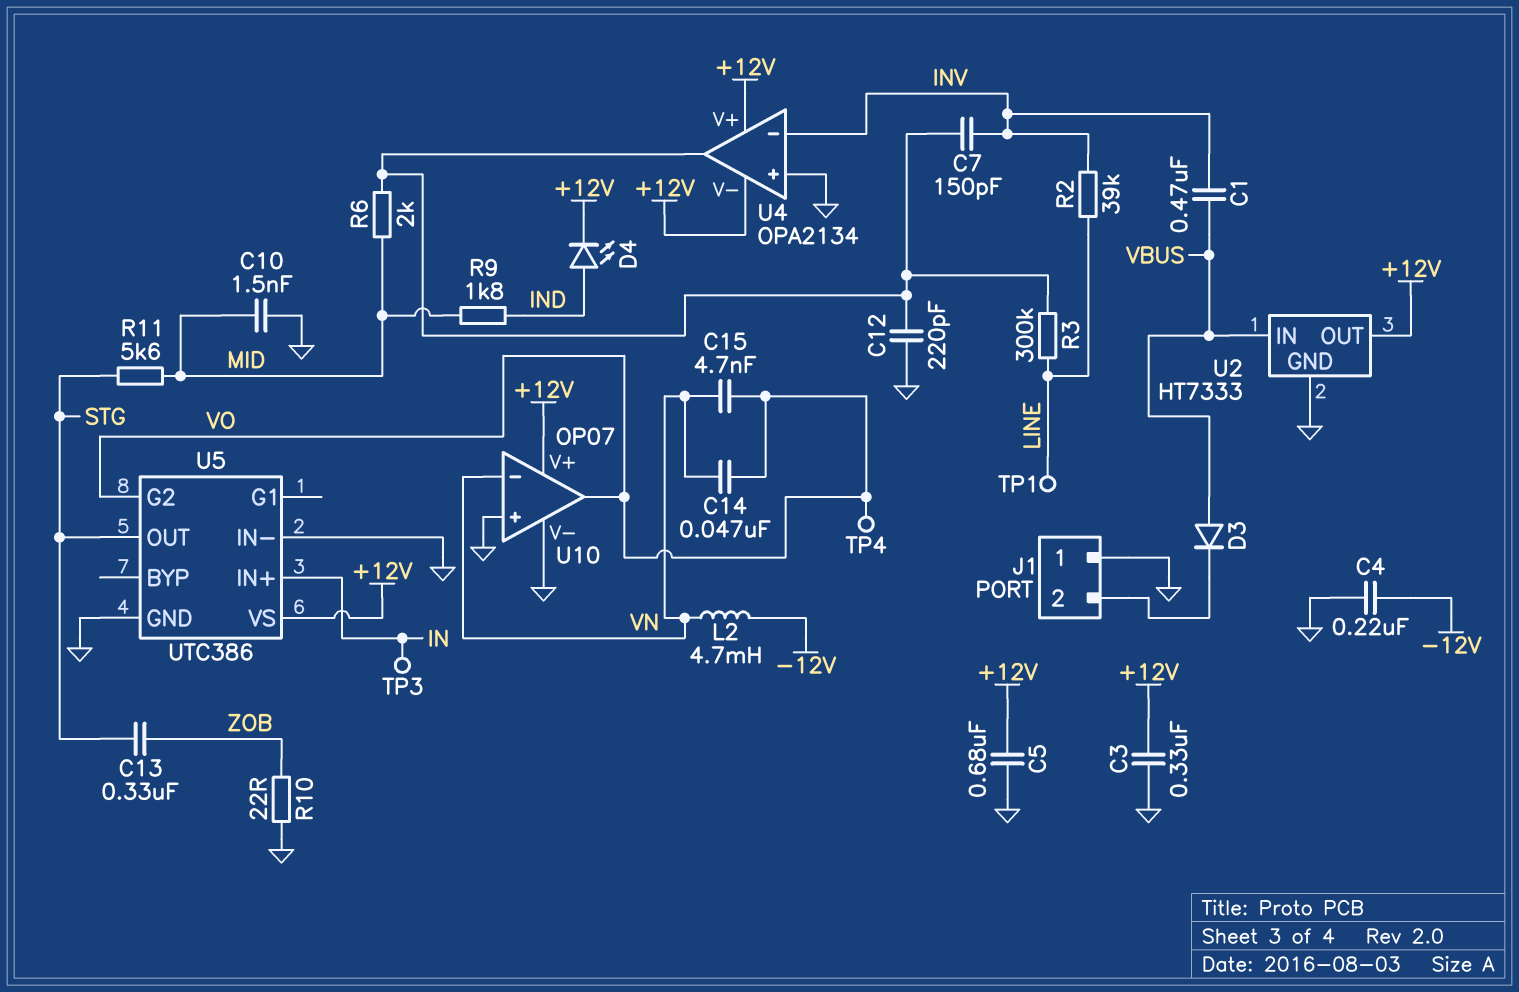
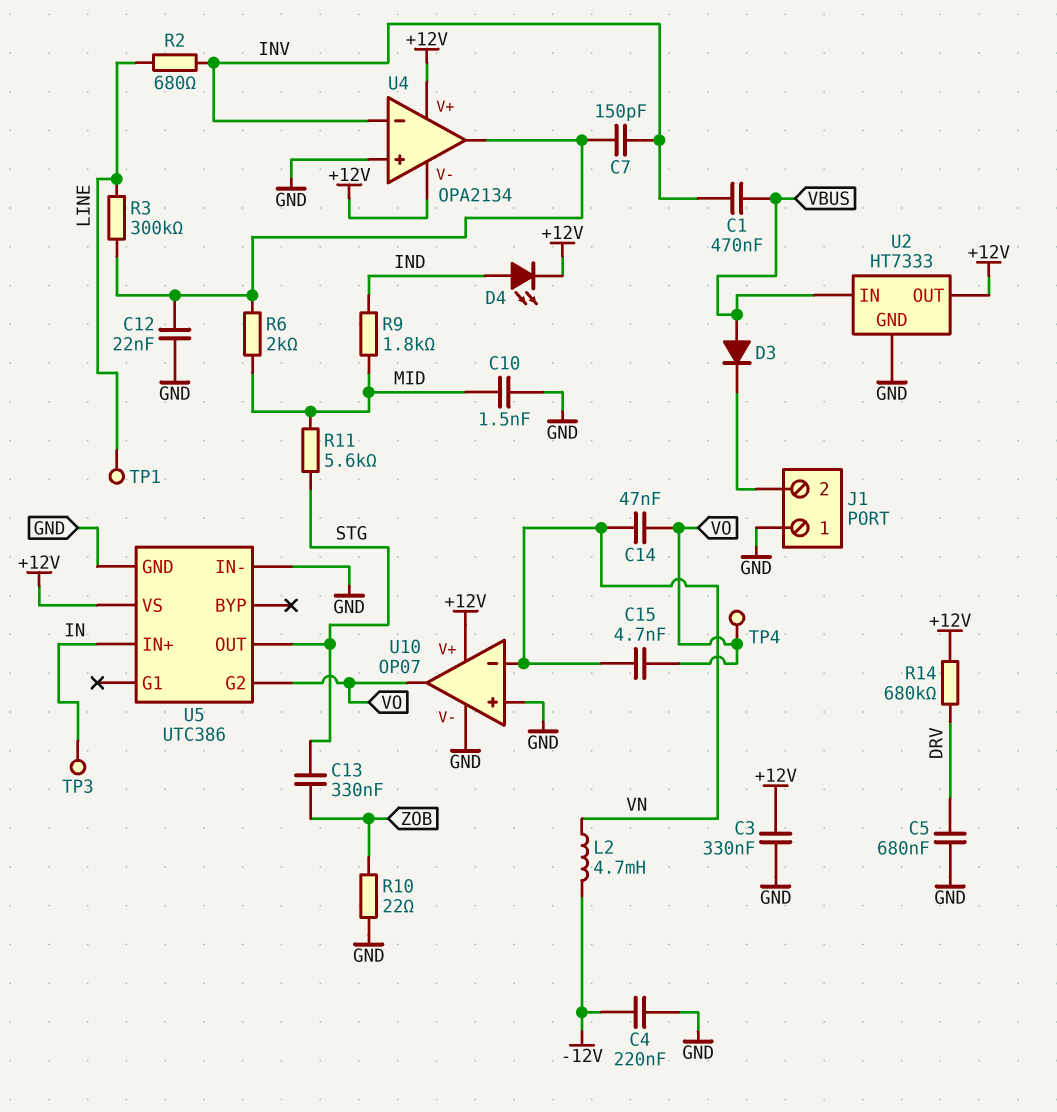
C5: 680nF (+12V, GND) -> 680nF (DRV, GND)
C12: 220pF (GND, U4/out) -> 22nF (GND, U4/out)
R2: 39k (INV, LINE) -> 680 (INV, LINE)
R14: none -> 680k (+12V, DRV)

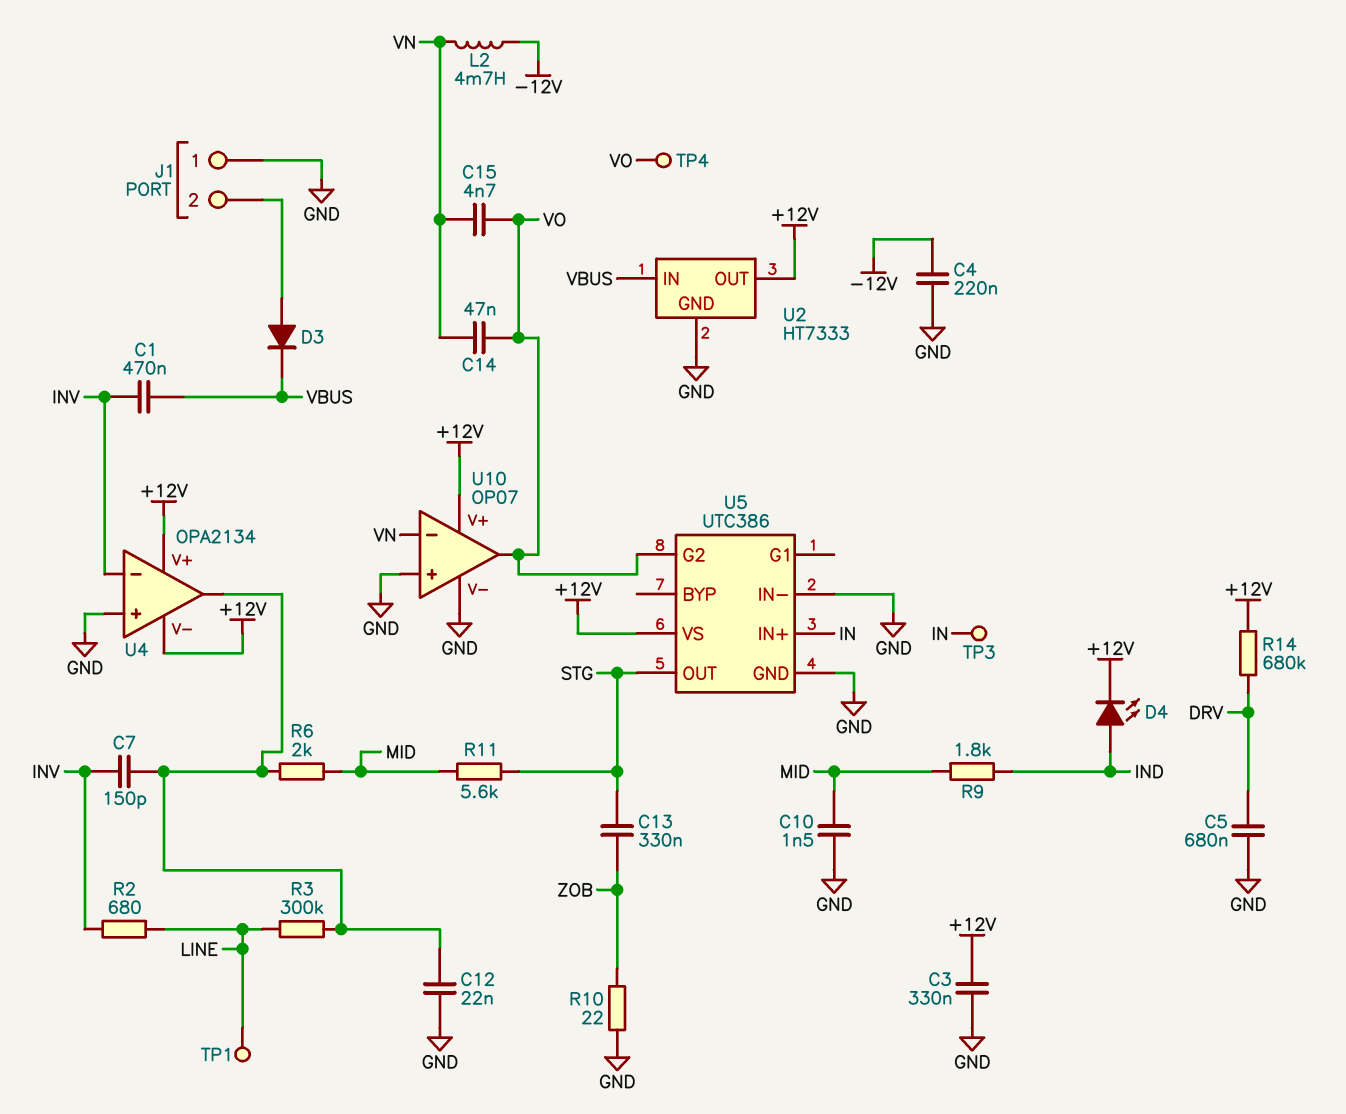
D3: diode (A VBUS, K J1/2) -> diode (A J1/2, K VBUS)

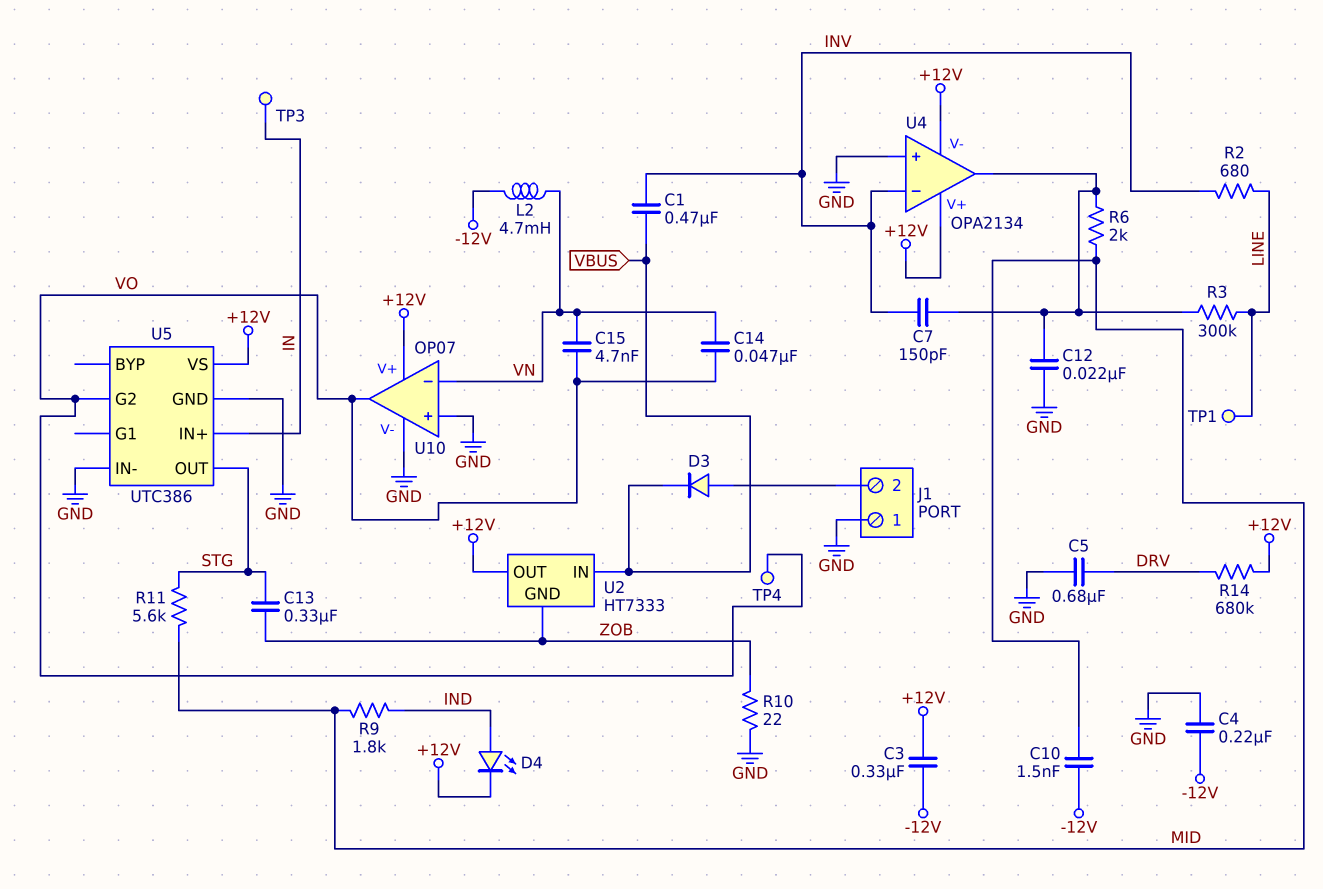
C3: 330nF (+12V, GND) -> 330nF (+12V, -12V)
C10: 1.5nF (GND, MID) -> 1.5nF (-12V, MID)
U2 pin GND: GND -> ZOB

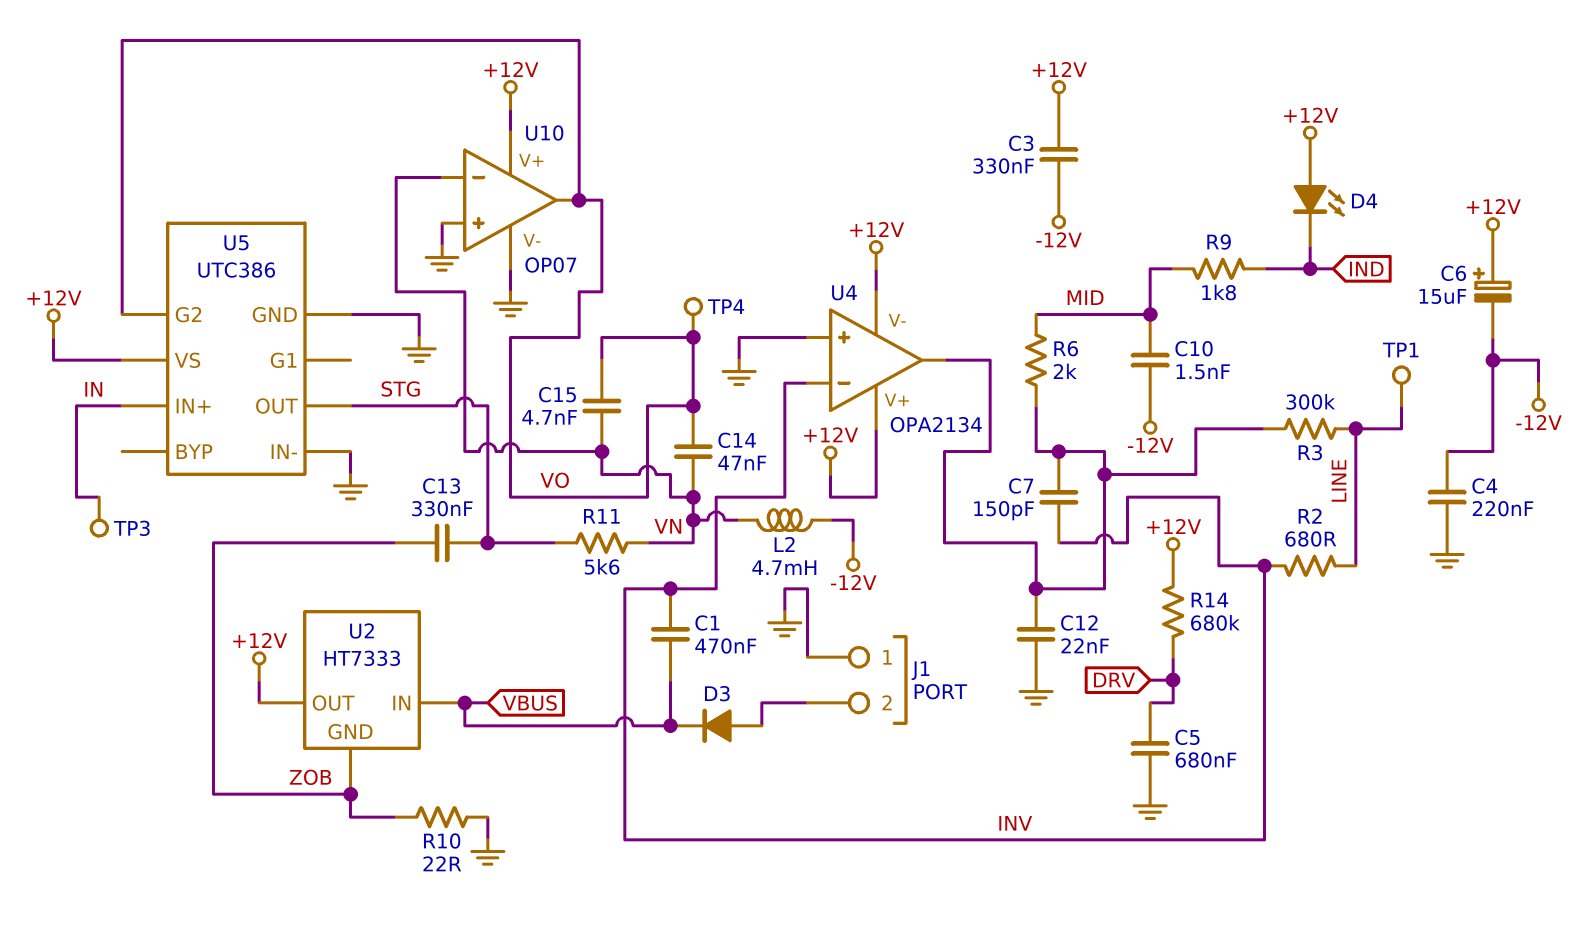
C6: none -> 15uF (plus +12V, minus -12V)
D4: LED (A IND, K +12V) -> LED (A +12V, K IND)
R11: 5.6k (MID, STG) -> 5.6k (STG, VN)

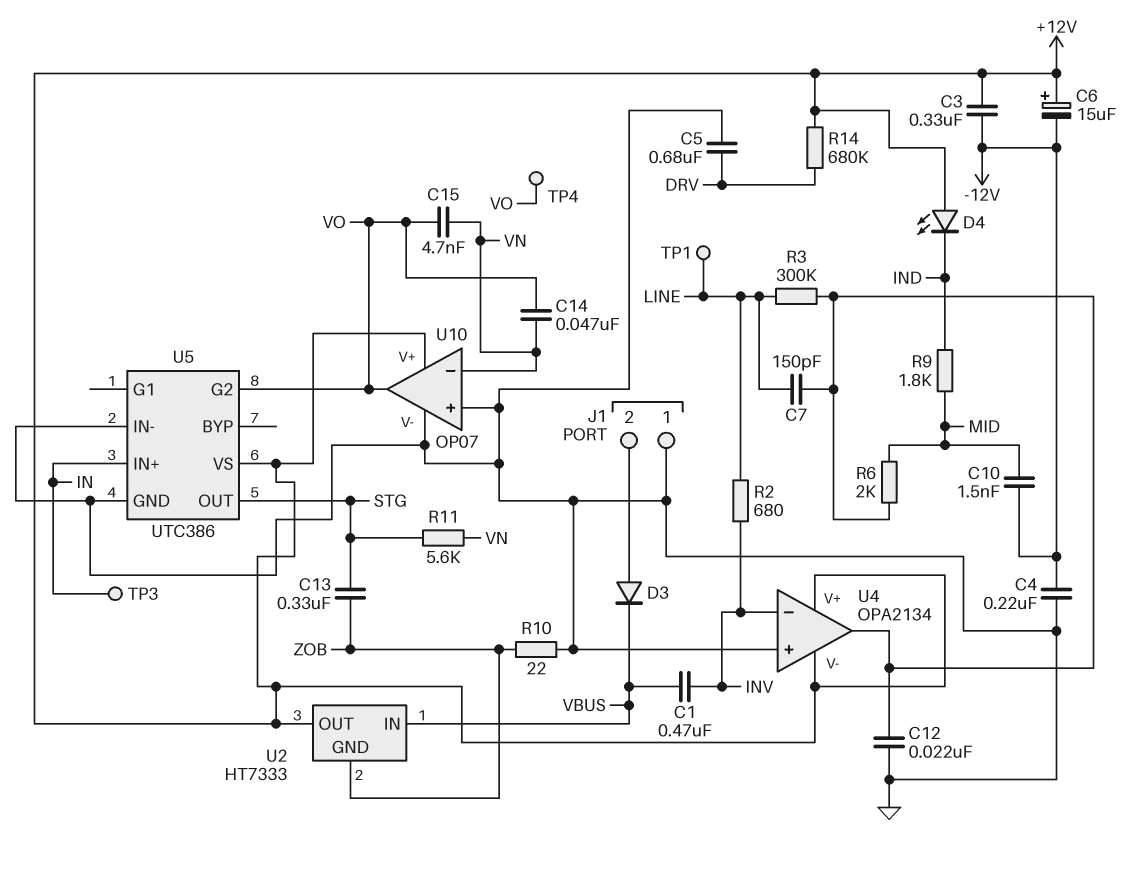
C7: 150pF (INV, U4/out) -> 150pF (LINE, U4/out)
L2: 4.7mH (-12V, VN) -> none

